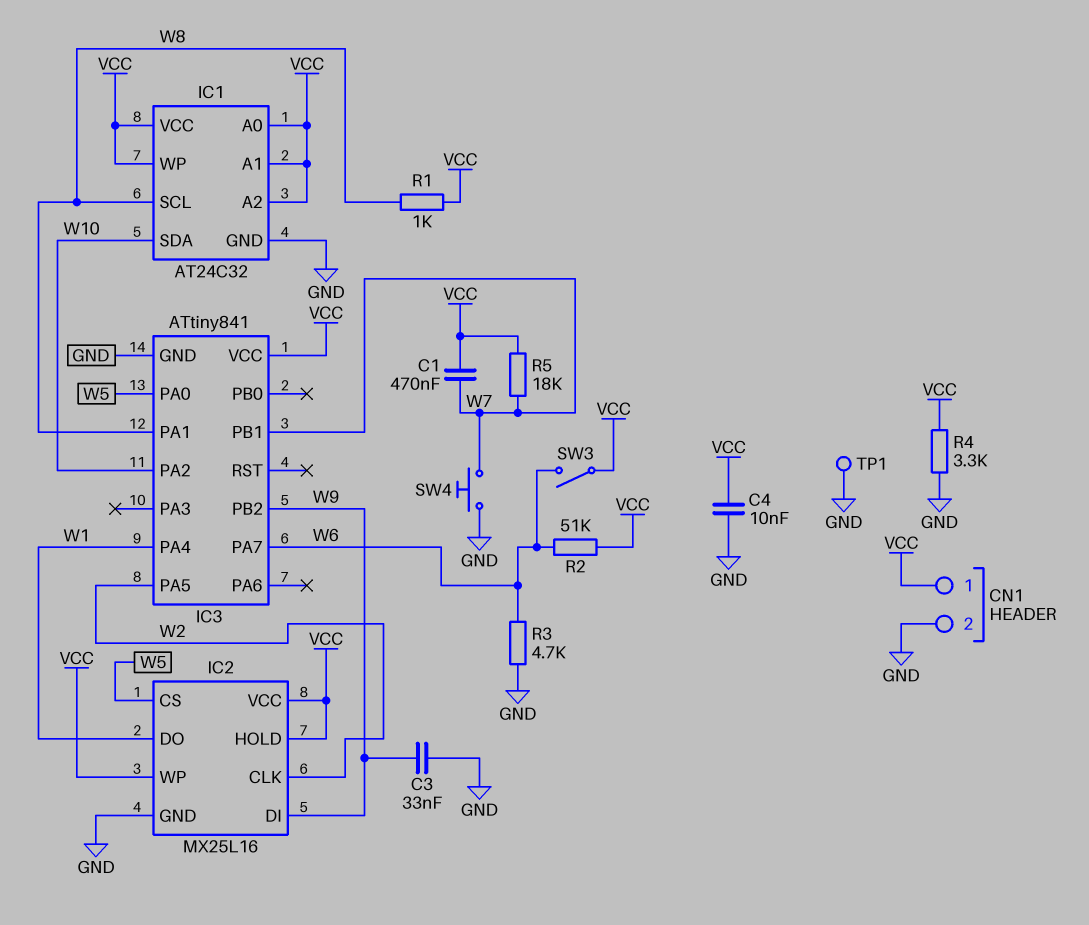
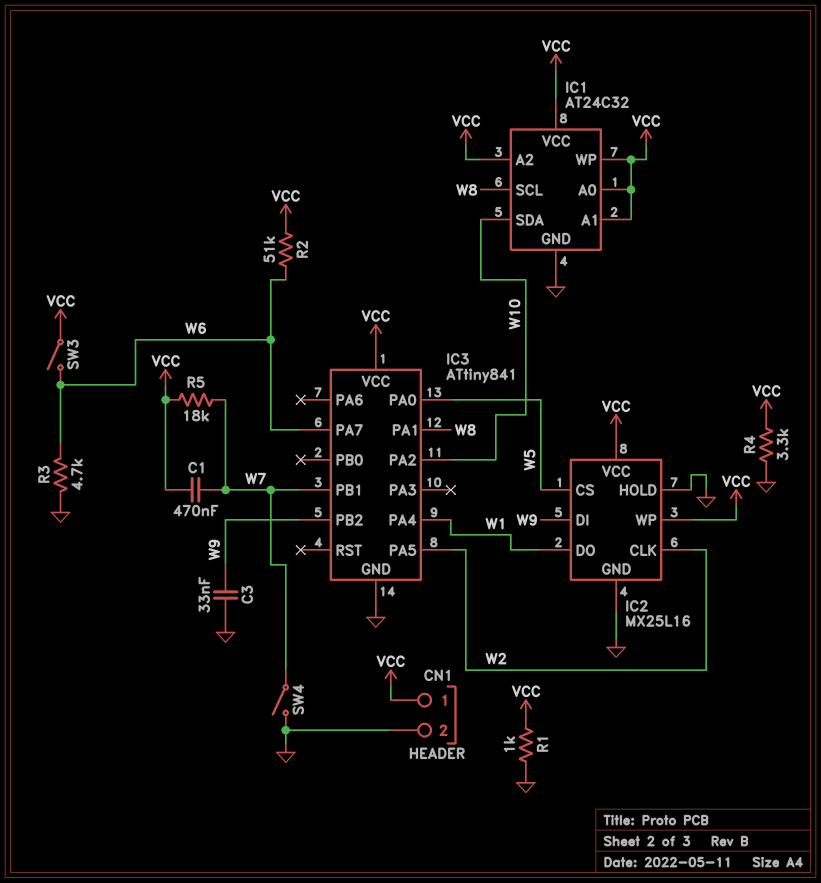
C4: 10nF (GND, VCC) -> none
IC2 pin HOLD: VCC -> GND
R1: 1k (VCC, W8) -> 1k (GND, VCC)
SW4: button (GND, W7) -> switch (GND, W7)
TP1: test point (GND) -> none

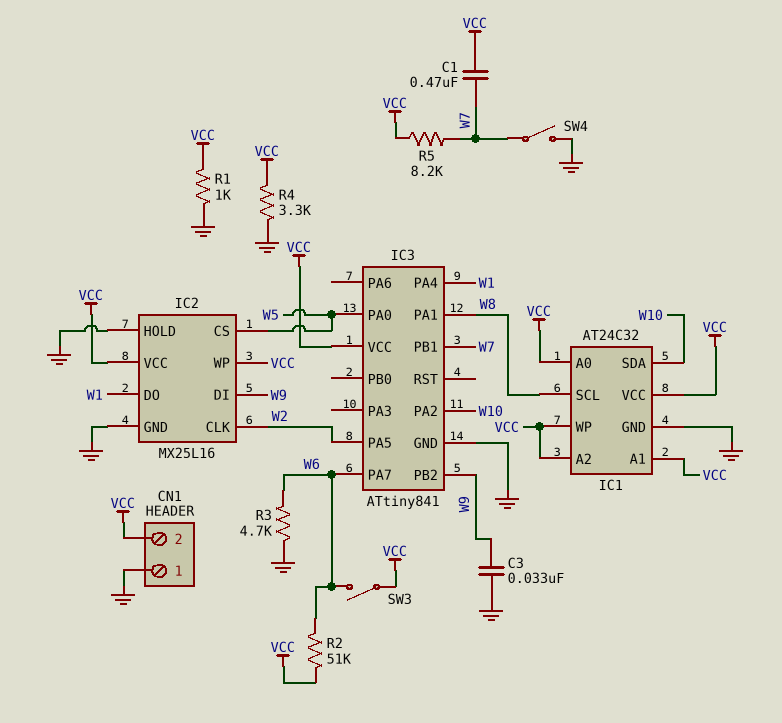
CN1 pin 1: VCC -> GND
CN1 pin 2: GND -> VCC
R5: 18k (VCC, W7) -> 8.2k (VCC, W7)

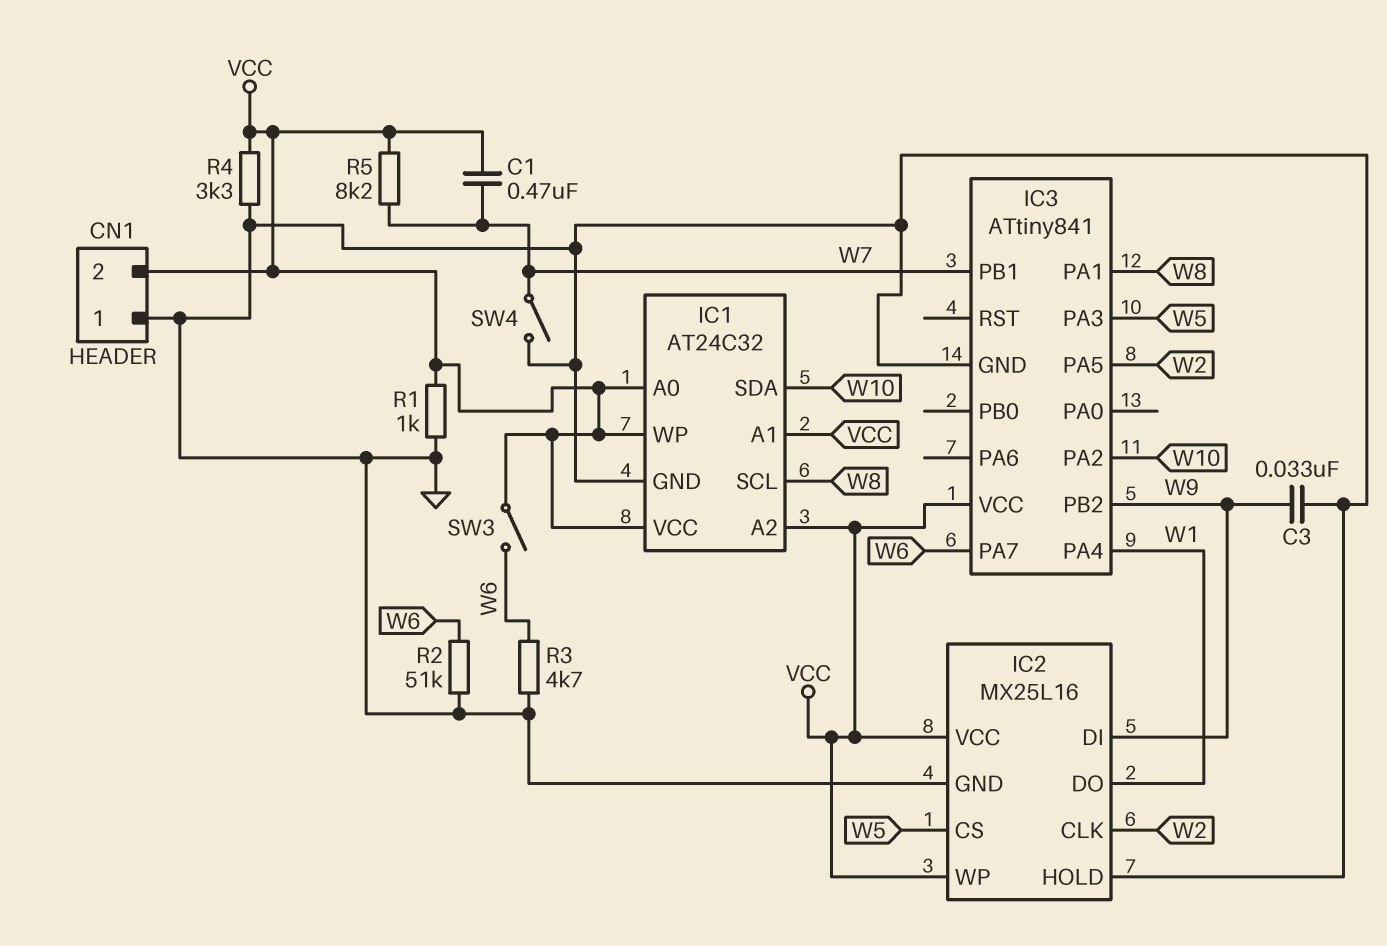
IC3 pin PA0: W5 -> none
IC3 pin PA3: none -> W5
R2: 51k (VCC, W6) -> 51k (GND, W6)

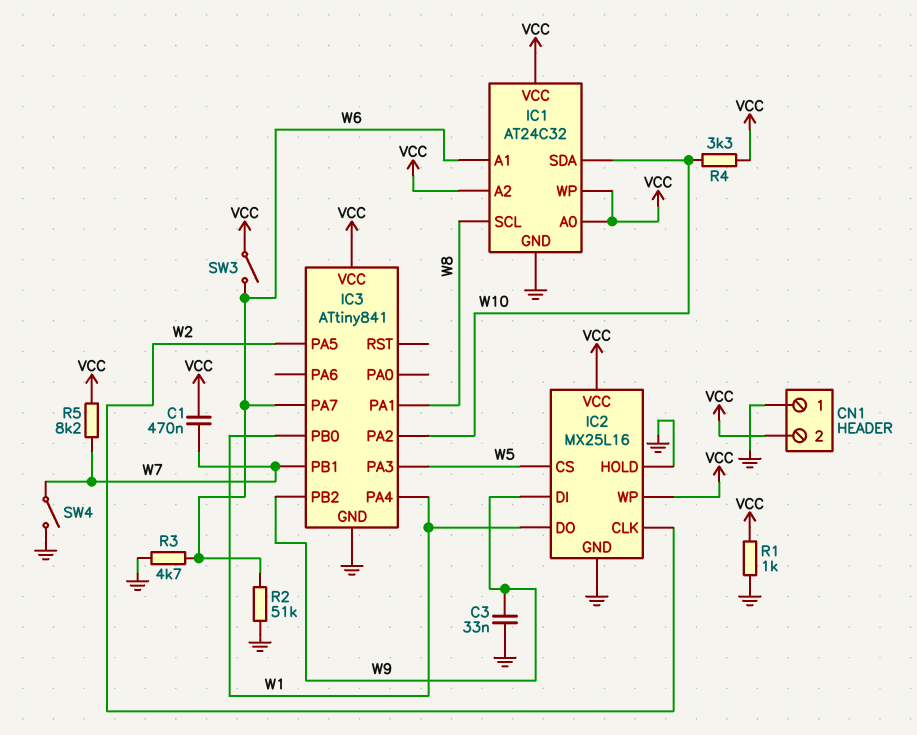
IC1 pin A1: VCC -> W6
IC3 pin PB0: none -> W1
R4: 3.3k (GND, VCC) -> 3.3k (VCC, W10)

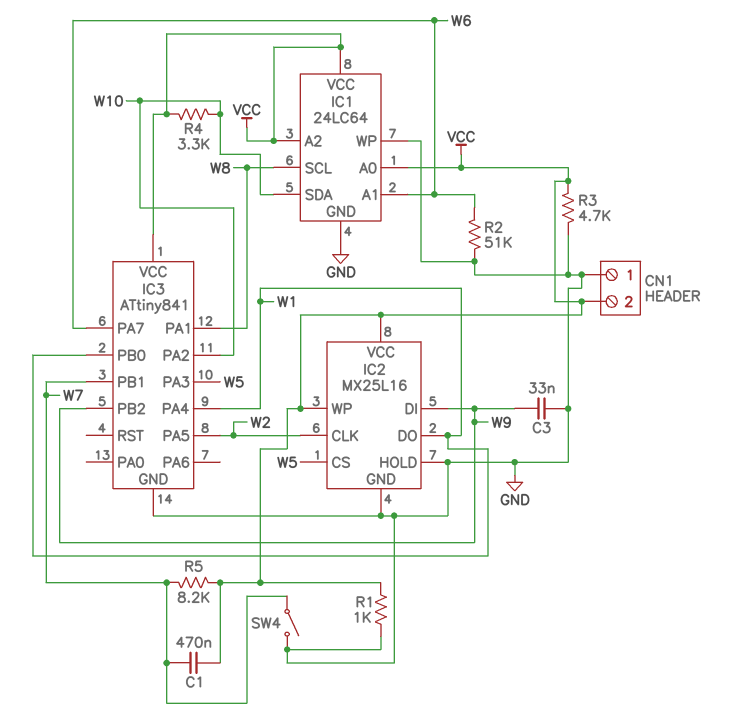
IC1: AT24C32 -> 24LC64
IC1 pin WP: VCC -> GND
R3: 4.7k (GND, W6) -> 4.7k (GND, VCC)
SW3: switch (VCC, W6) -> none

